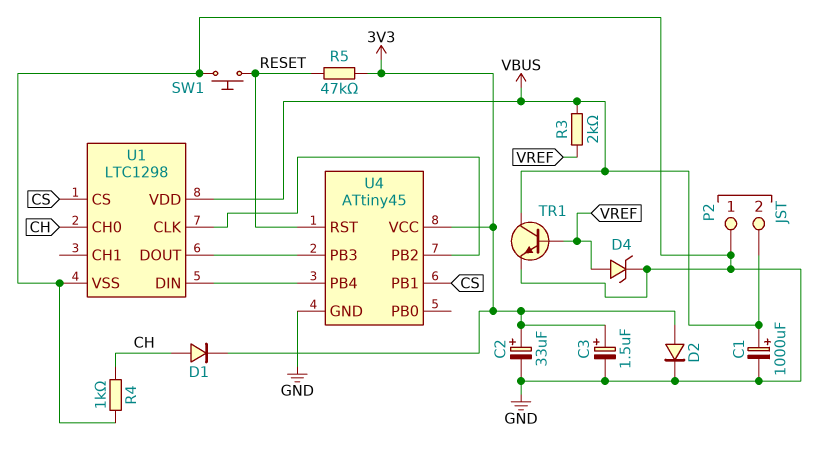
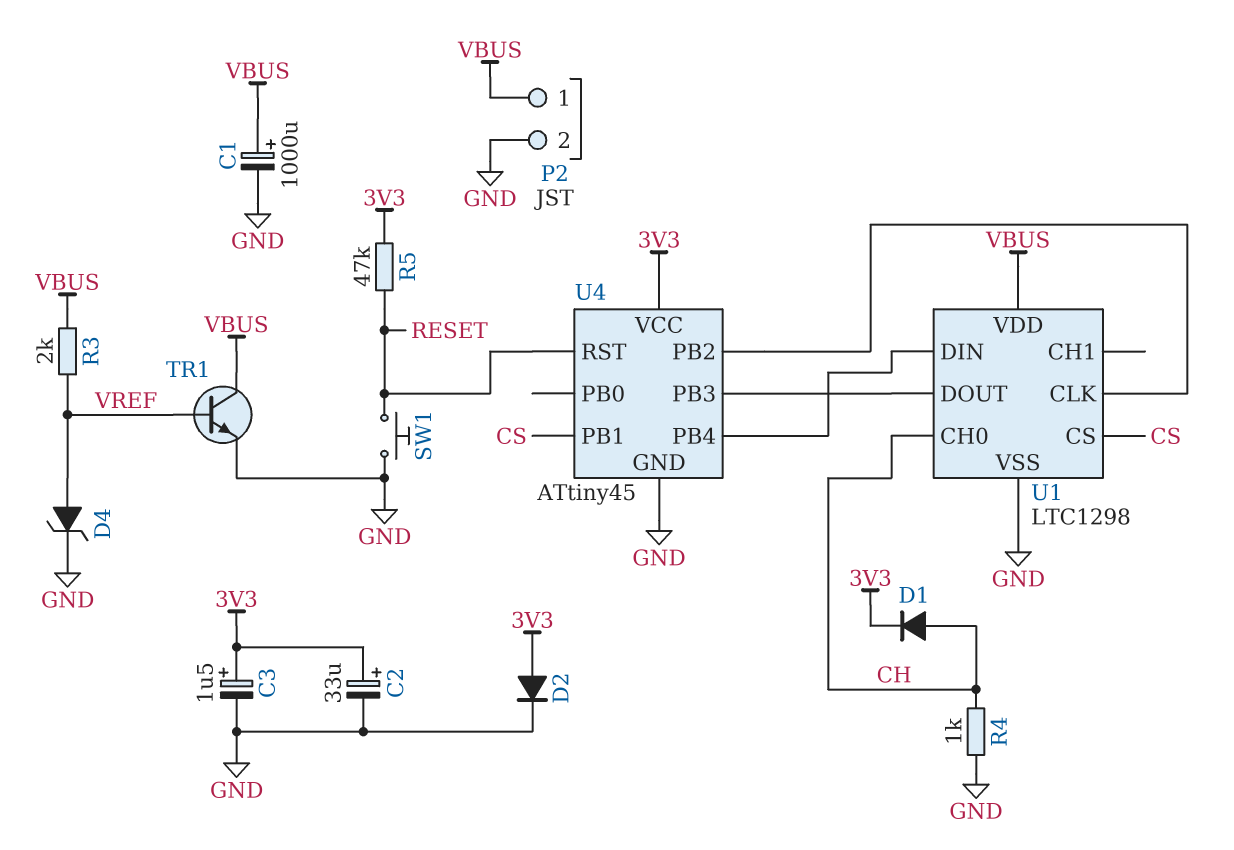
P2 pin 1: GND -> VBUS
P2 pin 2: VBUS -> GND

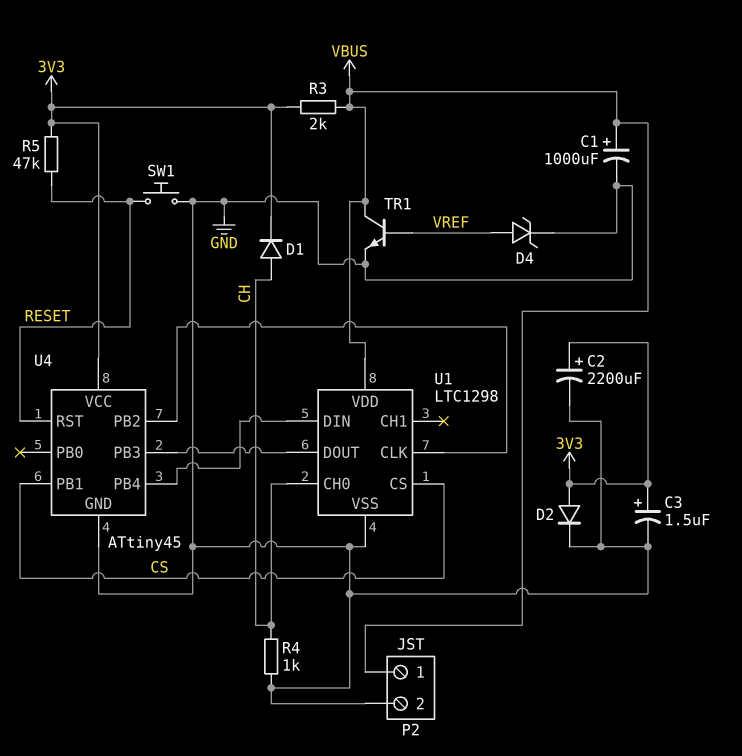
C2: 33uF (plus 3V3, minus GND) -> 2200uF (plus 3V3, minus GND)
R3: 2k (VBUS, VREF) -> 2k (3V3, VBUS)

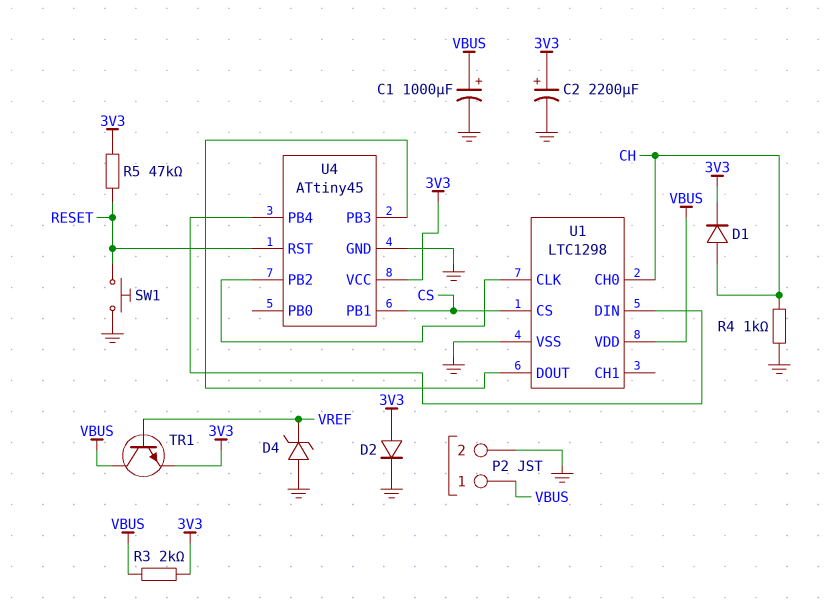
C3: 1.5uF (plus 3V3, minus GND) -> none
D4: zener (A VREF, K GND) -> zener (A GND, K VREF)
TR1: NPN (B VREF, C VBUS, E GND) -> NPN (B VREF, C VBUS, E 3V3)

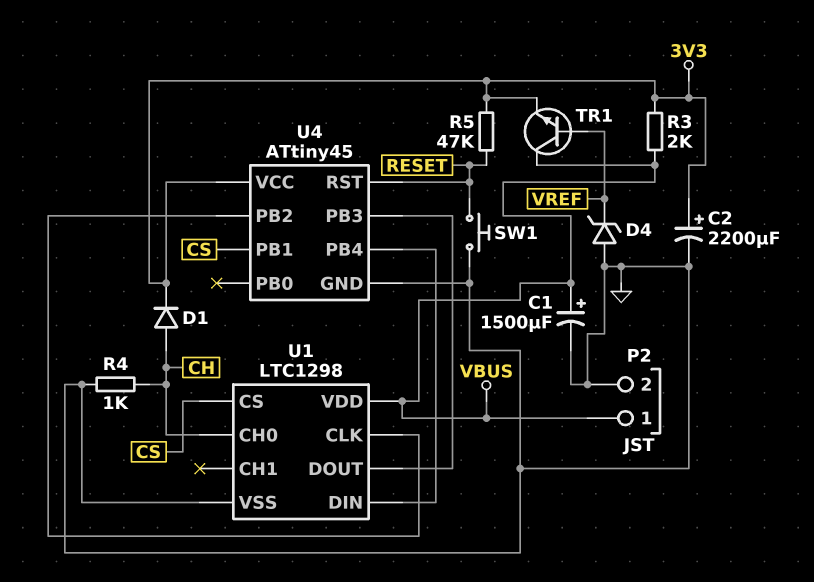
C1: 1000uF (plus VBUS, minus GND) -> 1500uF (plus VBUS, minus GND)
D2: diode (A 3V3, K GND) -> none

